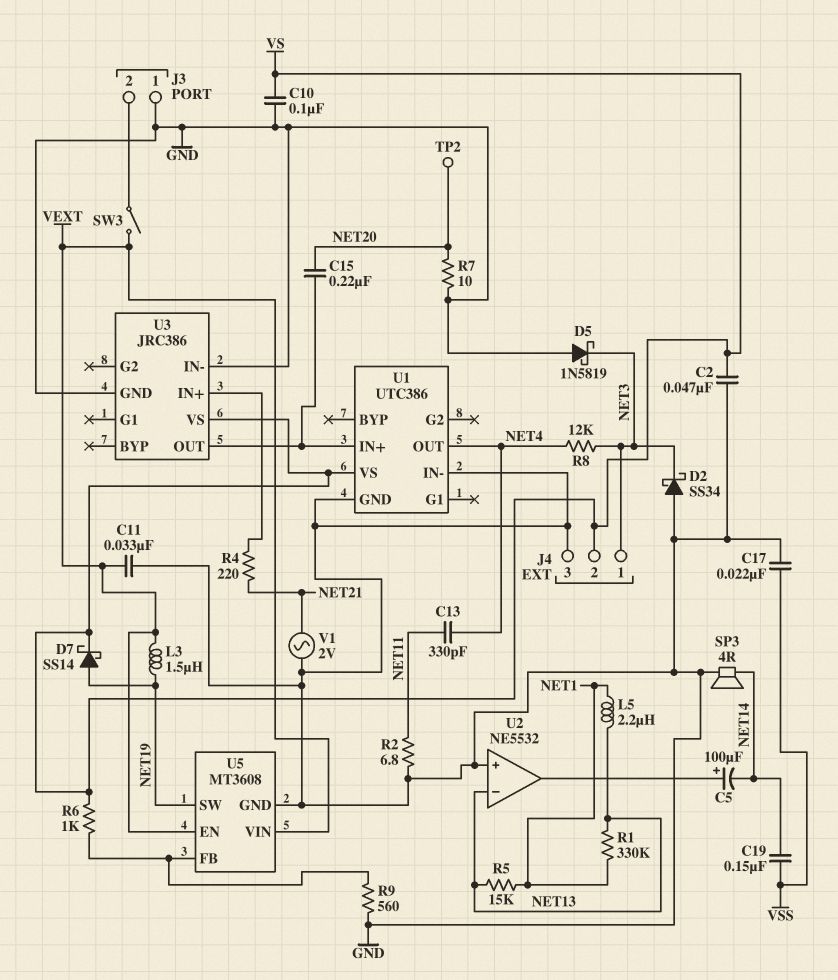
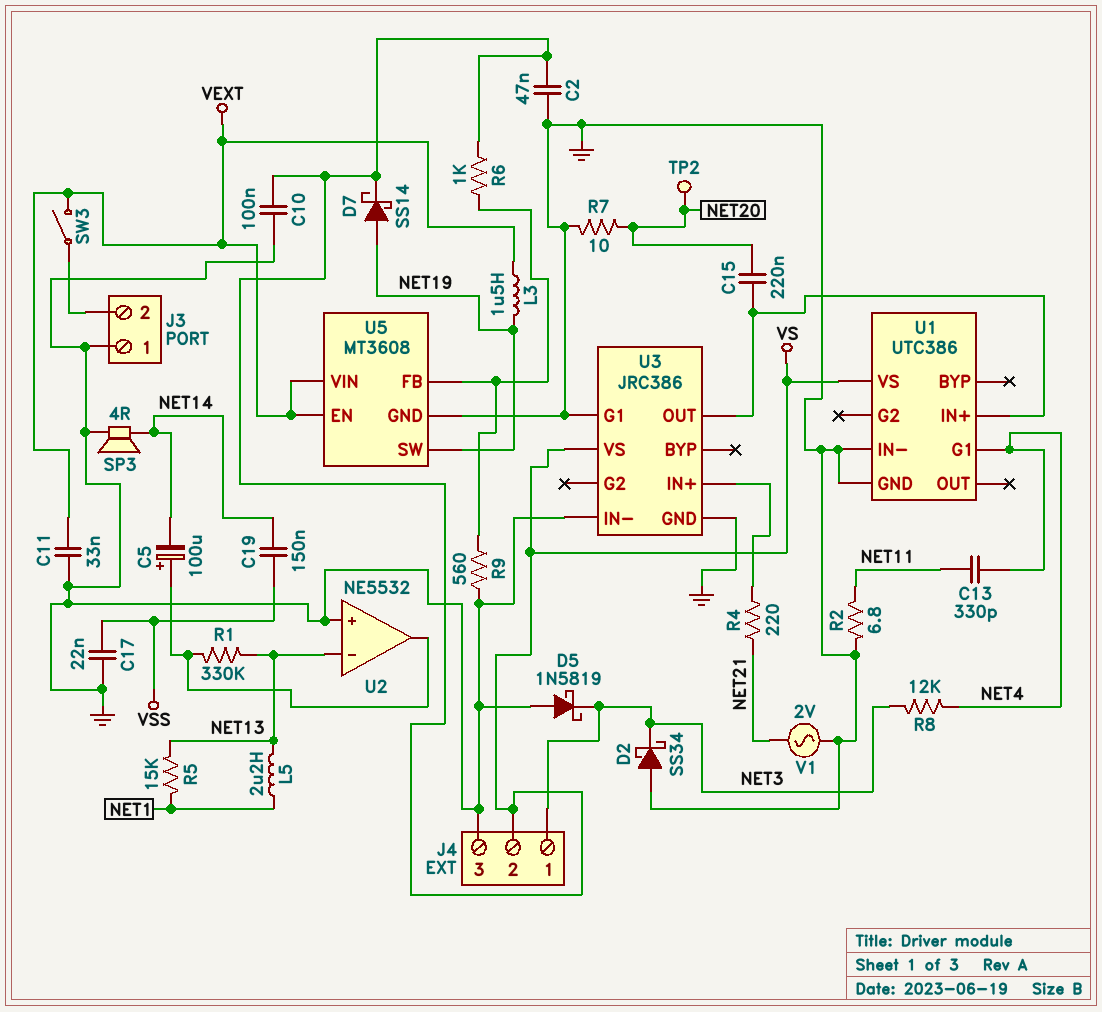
R1: 330k (NET1, NET13) -> 330k (NET13, U2/out)
U1 pin G1: none -> NET4
U1 pin OUT: NET4 -> none
U3 pin G1: none -> GND

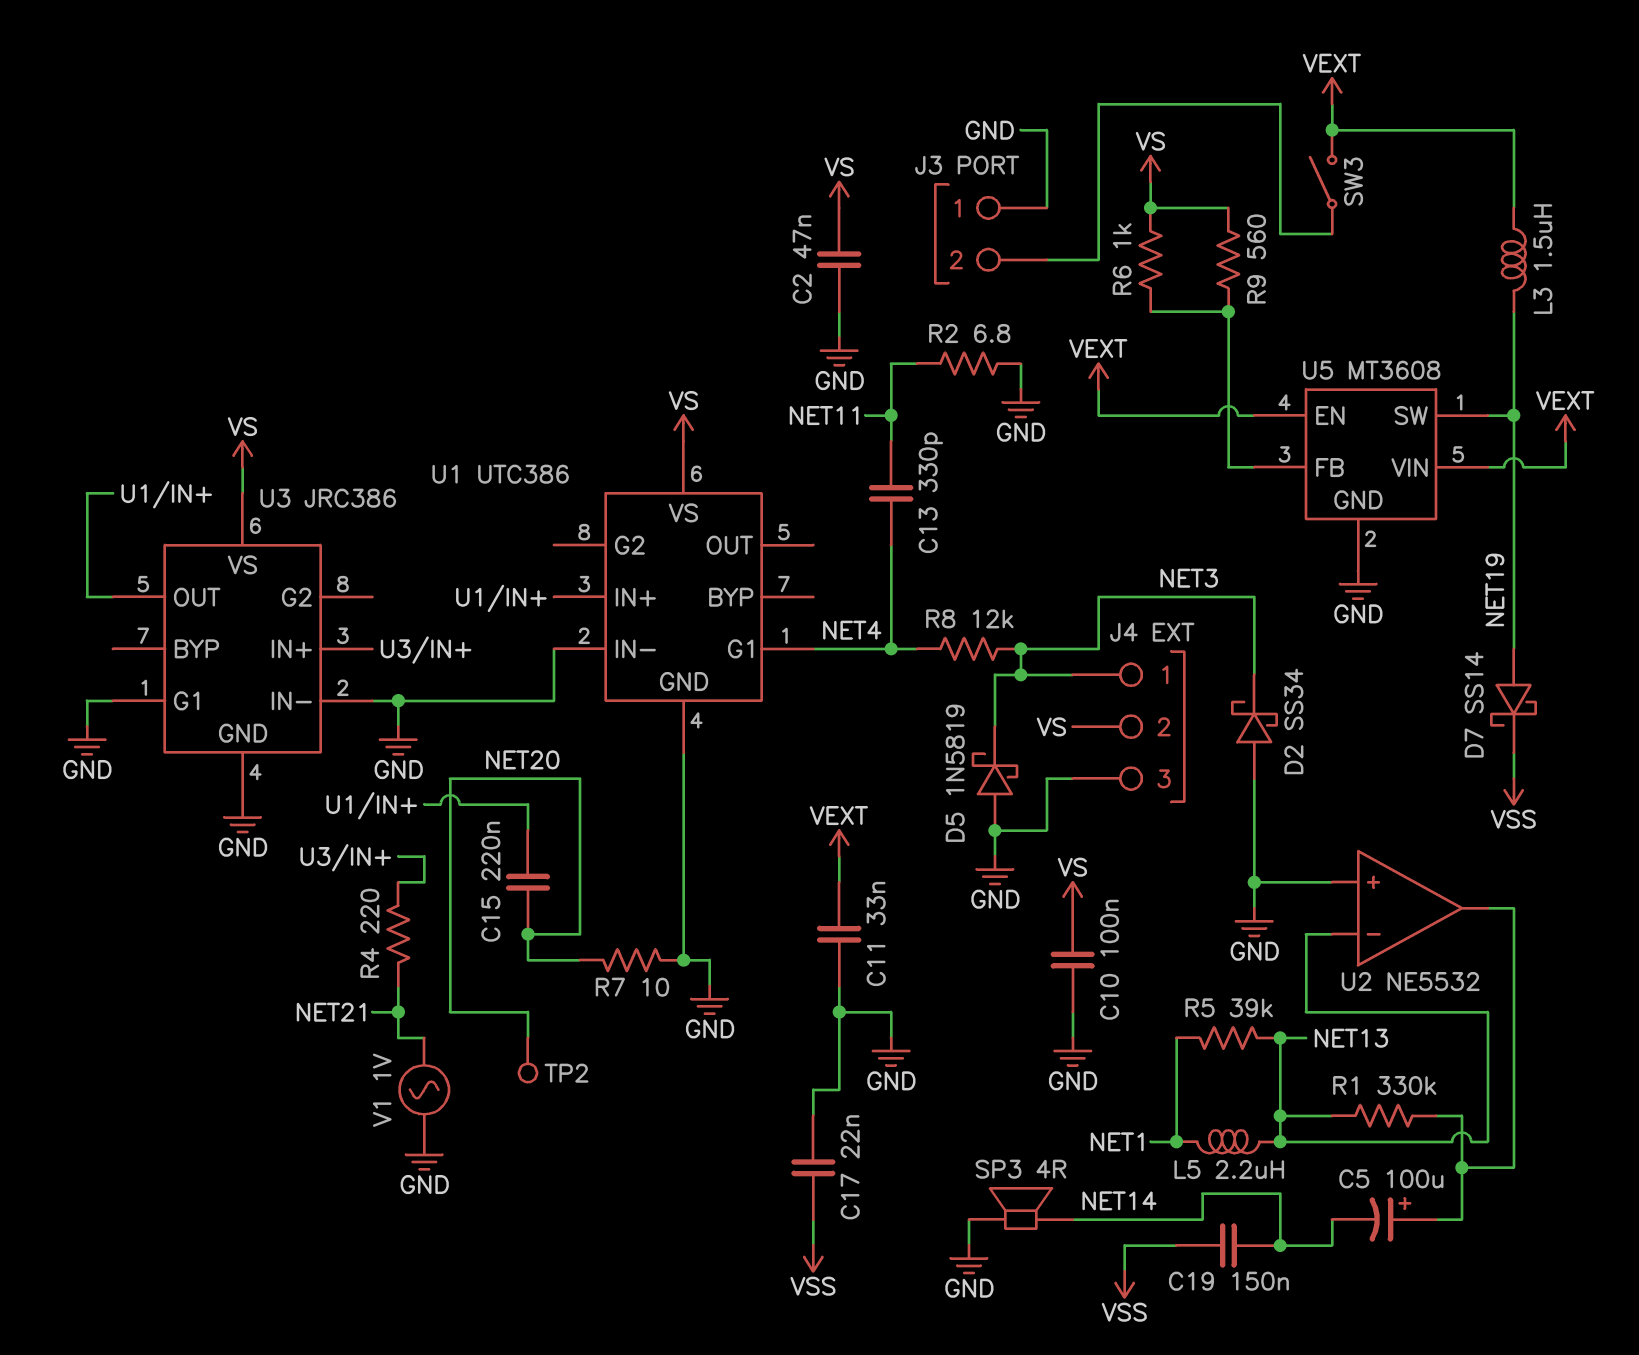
D7: schottky SS14 (A NET19, K VS) -> schottky SS14 (A NET19, K VSS)
R5: 15k (NET1, NET13) -> 39k (NET1, NET13)
R9: 560 (GND, U5/FB) -> 560 (U5/FB, VS)
V1: AC 2V (GND, NET21) -> AC 1V (GND, NET21)

